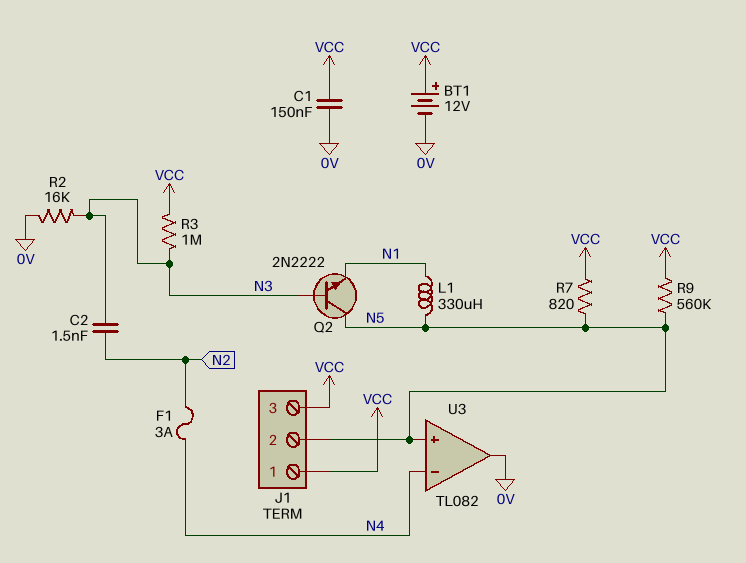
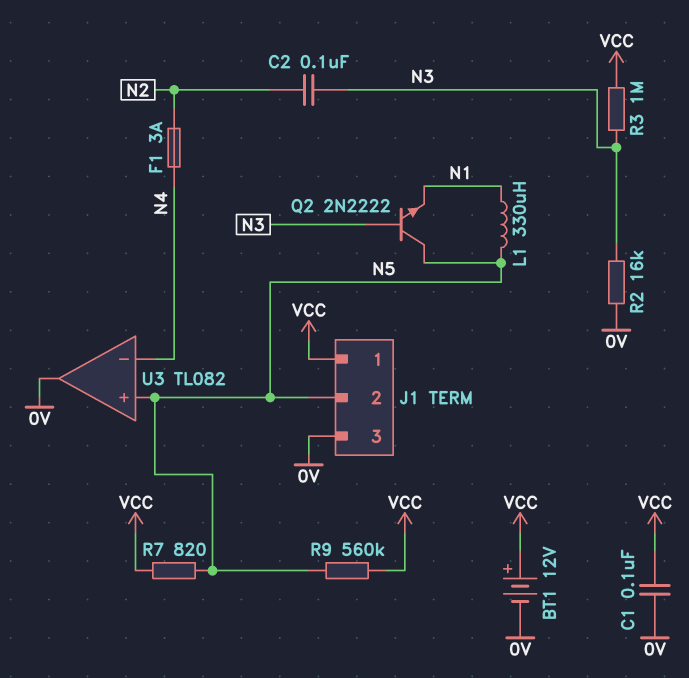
C1: 150nF (0V, VCC) -> 100nF (0V, VCC)
C2: 1.5nF (N2, N3) -> 100nF (N2, N3)
J1 pin 3: VCC -> 0V

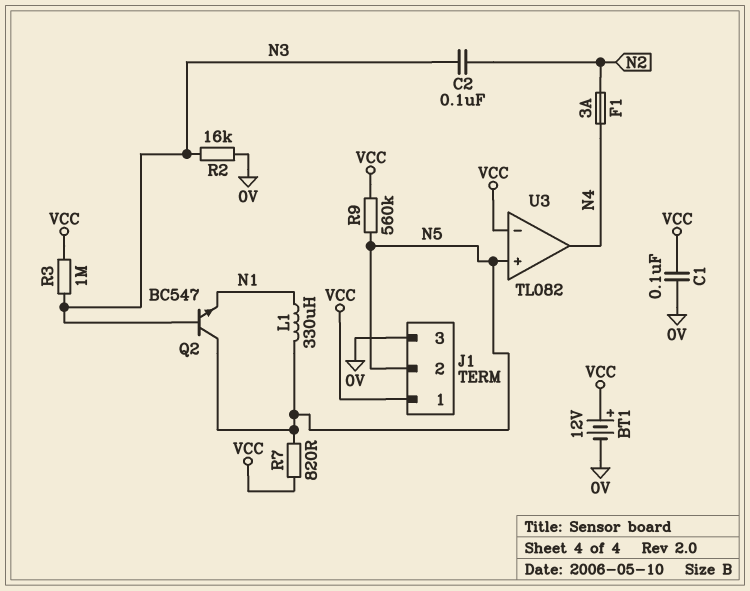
Q2: NPN 2N2222 (B N3, C N5, E N1) -> NPN BC547 (B N3, C N5, E N1)
U3 pin in-: N4 -> VCC
U3 pin out: 0V -> N4

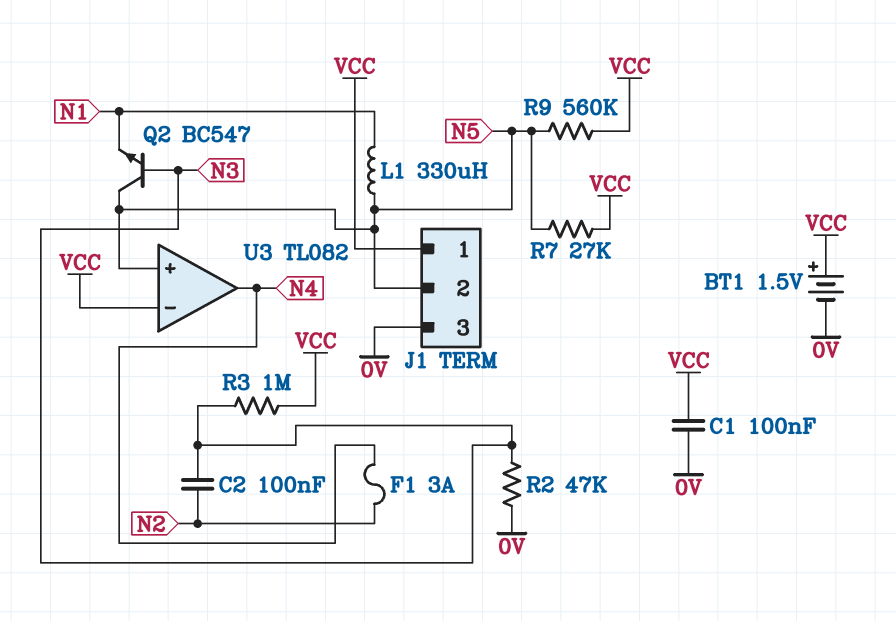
BT1: 12V (plus VCC, minus 0V) -> 1.5V (plus VCC, minus 0V)
R2: 16k (0V, N3) -> 47k (0V, N3)
R7: 820 (N5, VCC) -> 27k (N5, VCC)

